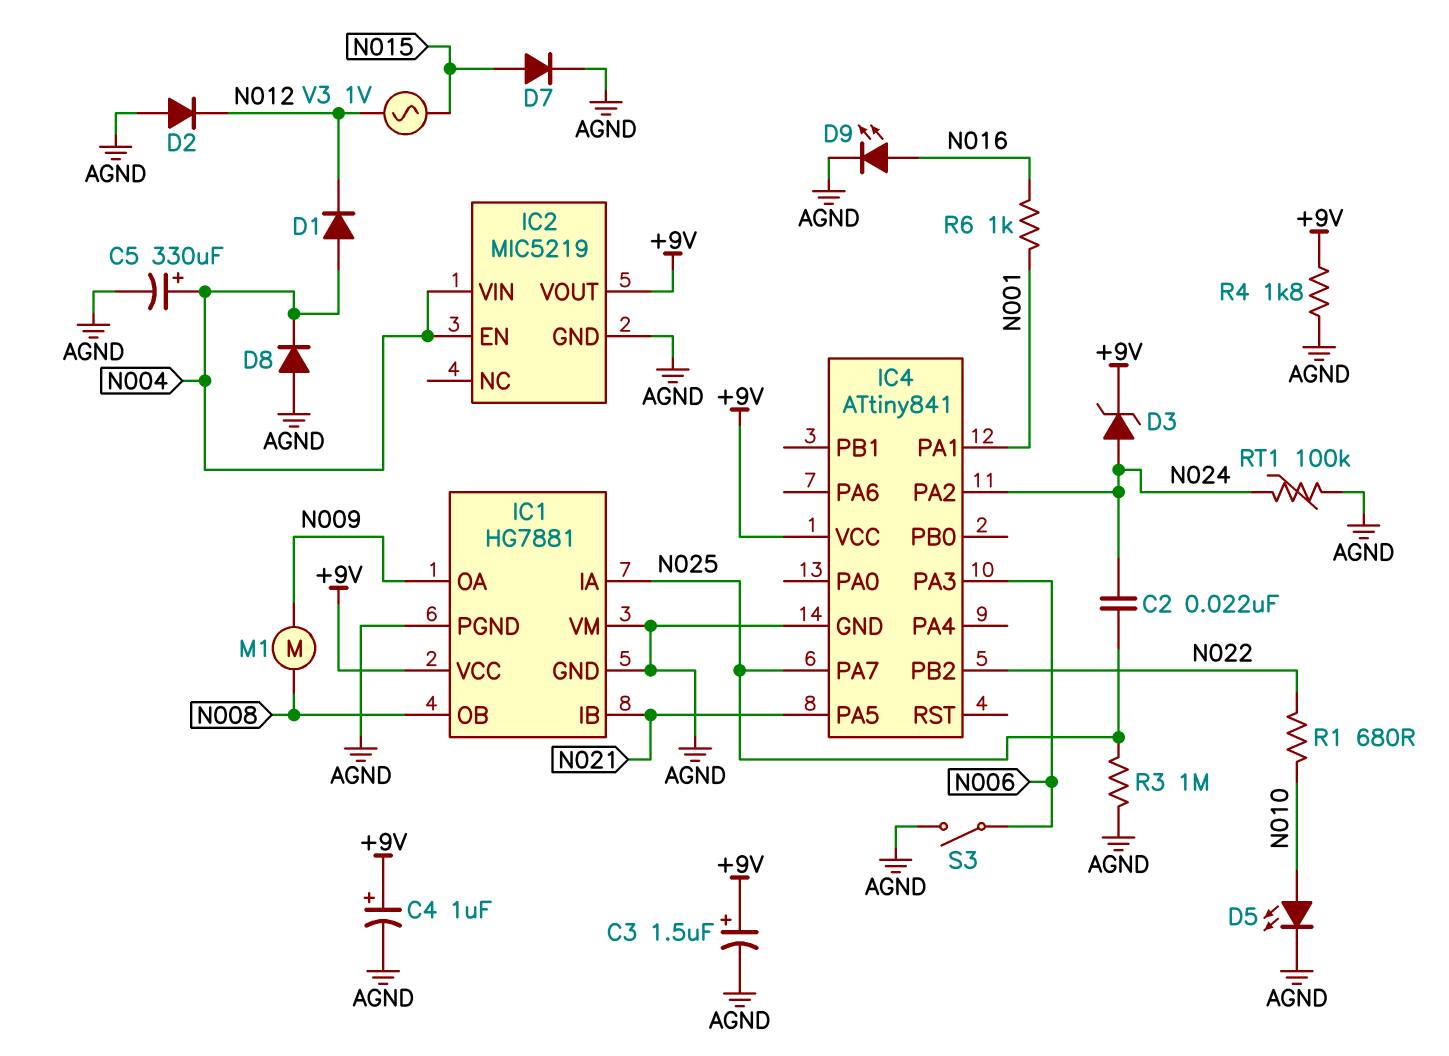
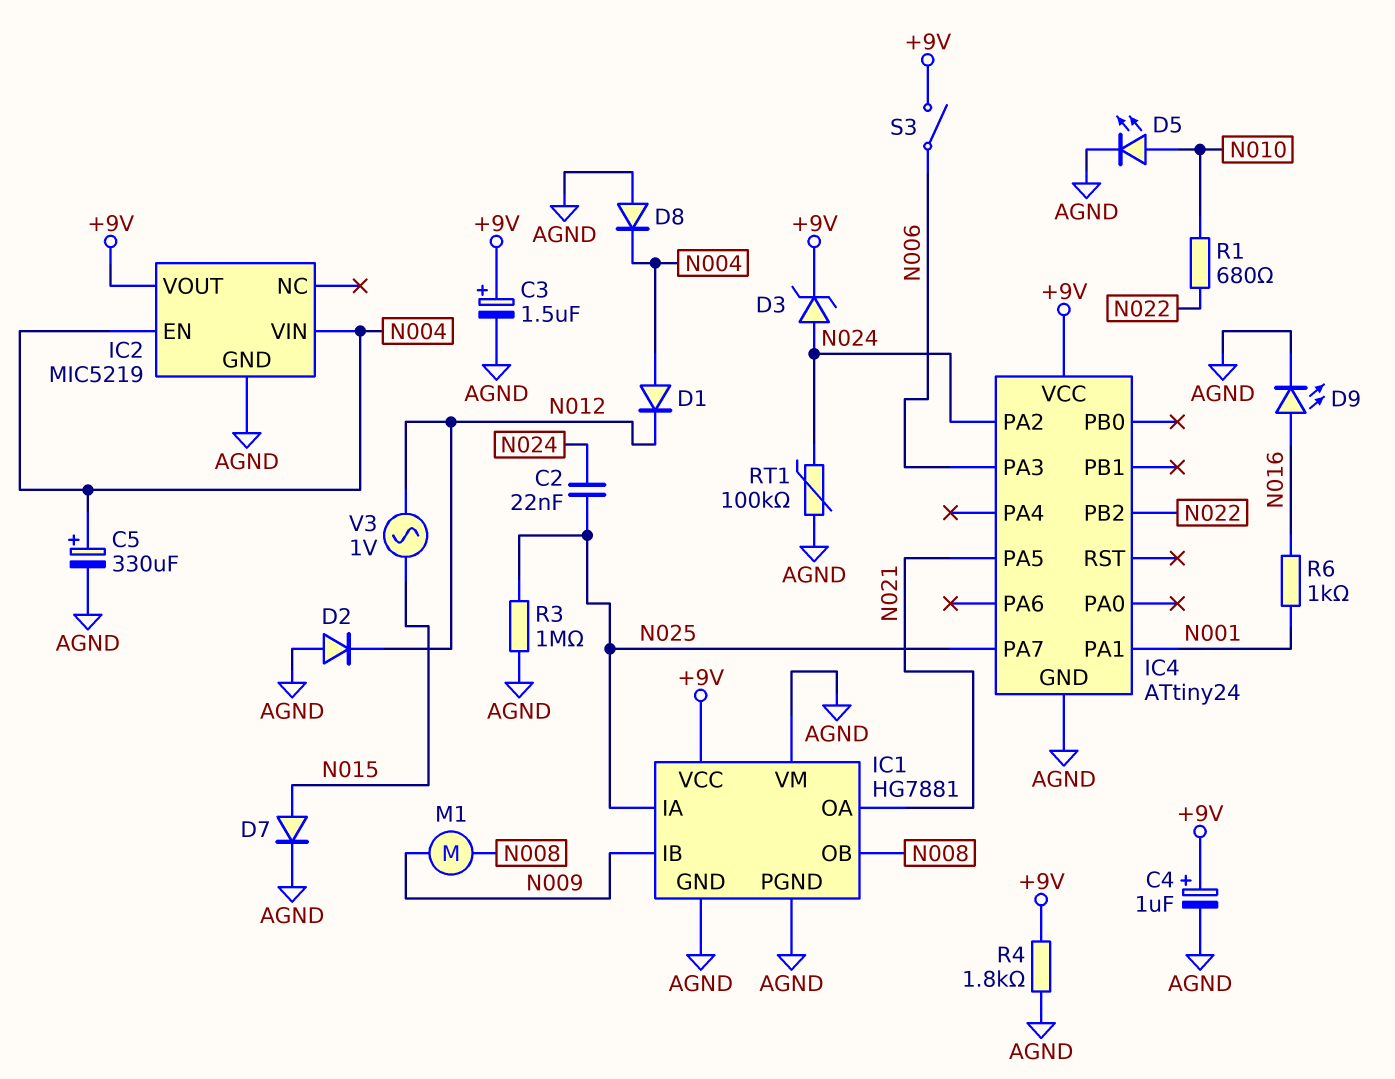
IC1 pin IB: N021 -> N009
IC1 pin OA: N009 -> N021
IC4: ATtiny841 -> ATtiny24
S3: switch (AGND, N006) -> switch (+9V, N006)

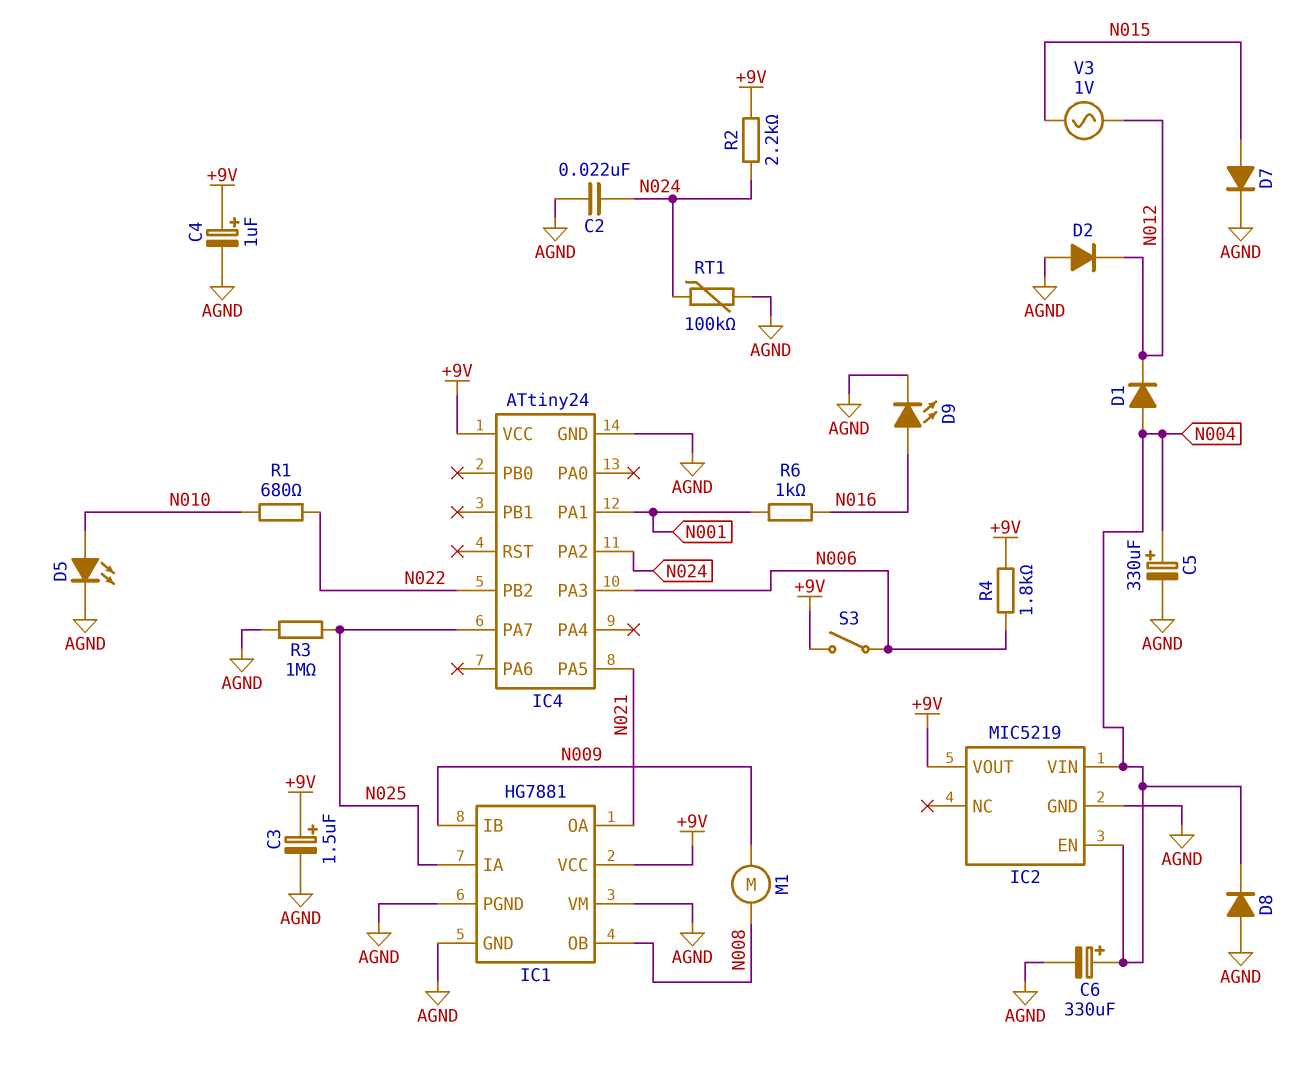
C2: 22nF (N024, N025) -> 22nF (AGND, N024)
C6: none -> 330uF (plus N004, minus AGND)
D3: zener (A N024, K +9V) -> none
R2: none -> 2.2k (+9V, N024)
R4: 1.8k (+9V, AGND) -> 1.8k (+9V, N006)

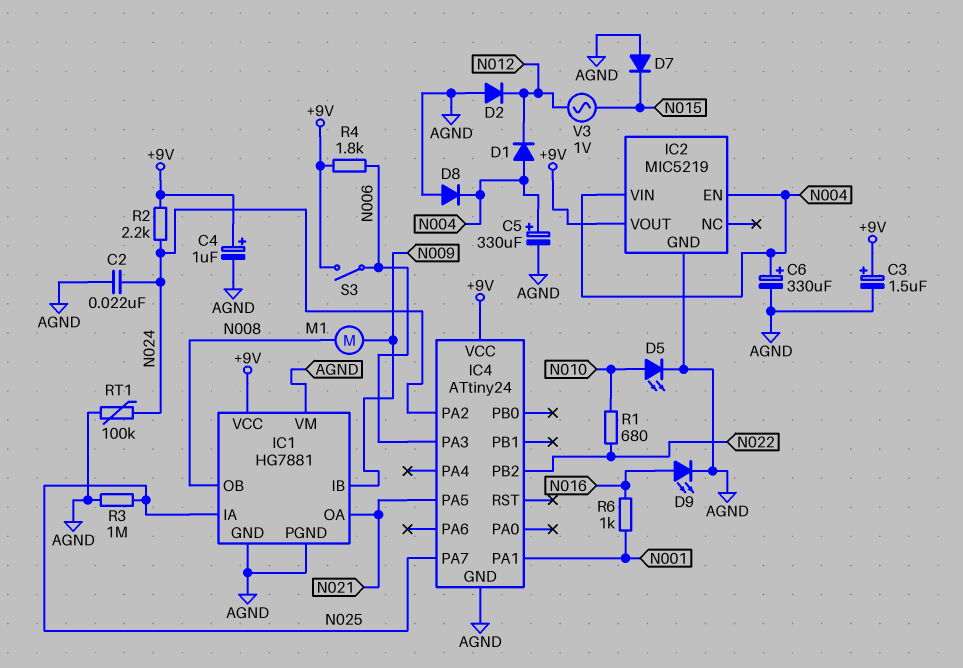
D7: diode (A N015, K AGND) -> diode (A AGND, K N015)

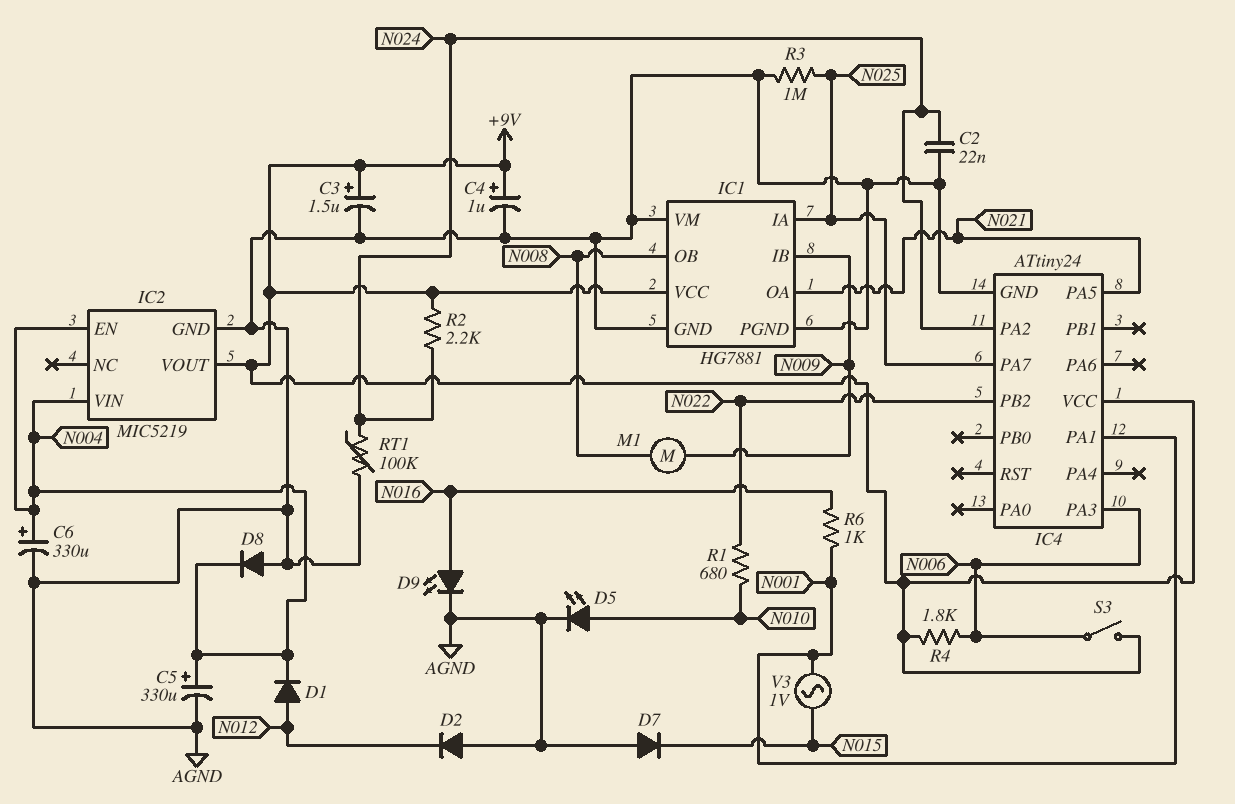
D1: diode (A N004, K N012) -> diode (A N012, K N004)
V3: AC 1V (N012, N015) -> AC 1V (N001, N015)

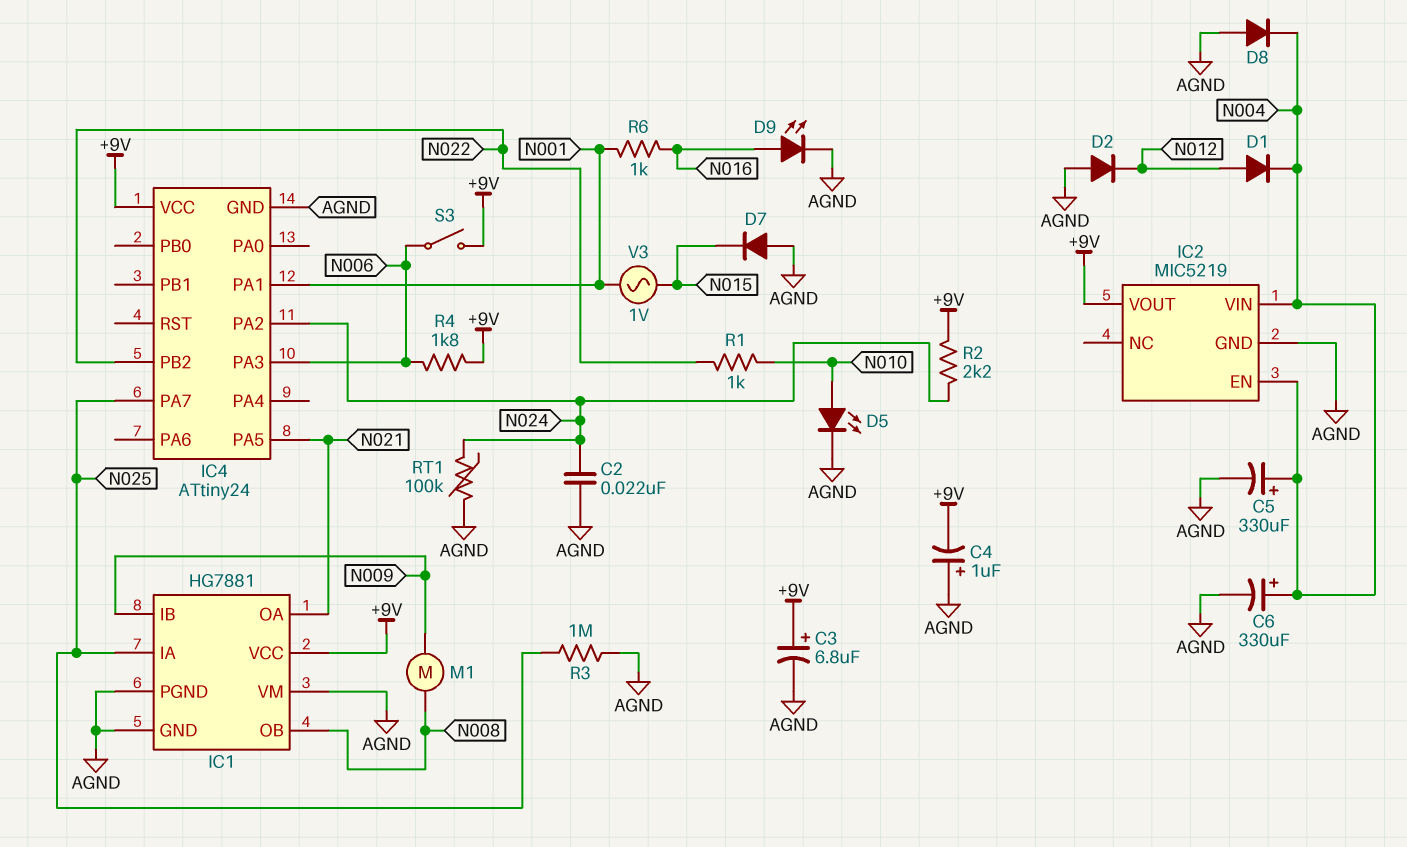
C3: 1.5uF (plus +9V, minus AGND) -> 6.8uF (plus +9V, minus AGND)
C4: 1uF (plus +9V, minus AGND) -> 1uF (plus AGND, minus +9V)
R1: 680 (N010, N022) -> 1k (N010, N022)

